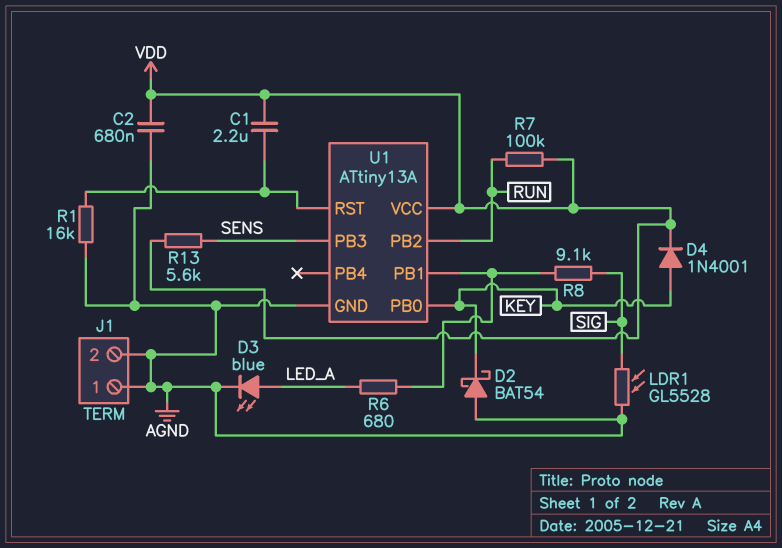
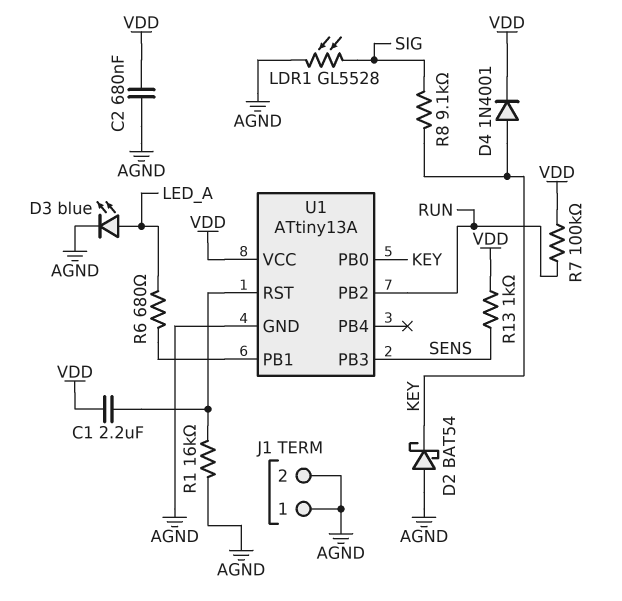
R8: 9.1k (SIG, U1/PB1) -> 9.1k (KEY, SIG)
R13: 5.6k (SENS, VDD) -> 1k (SENS, VDD)

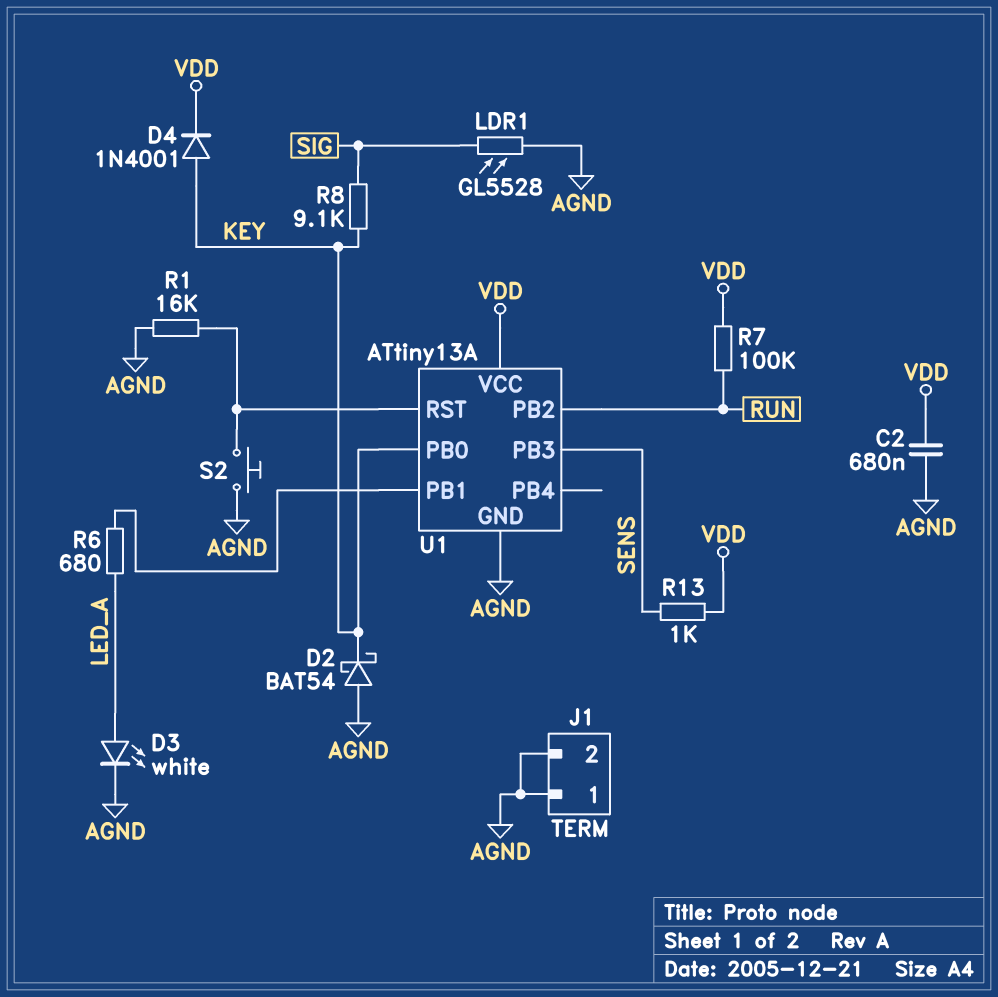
C1: 2.2uF (U1/RST, VDD) -> none
D3: LED blue (A LED_A, K AGND) -> LED white (A LED_A, K AGND)
S2: none -> button (AGND, U1/RST)

